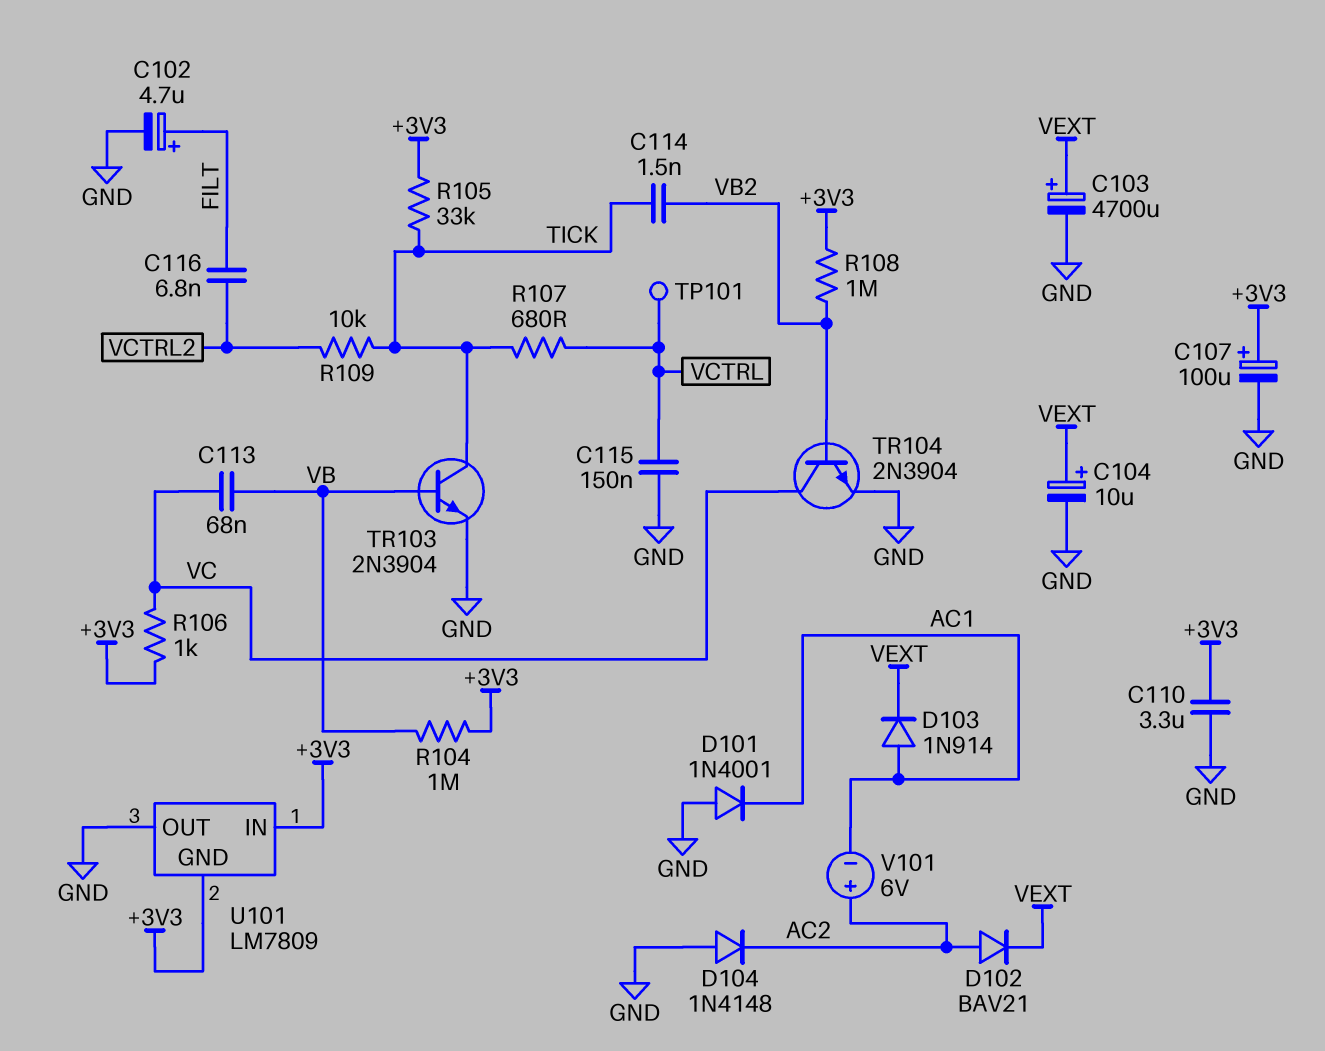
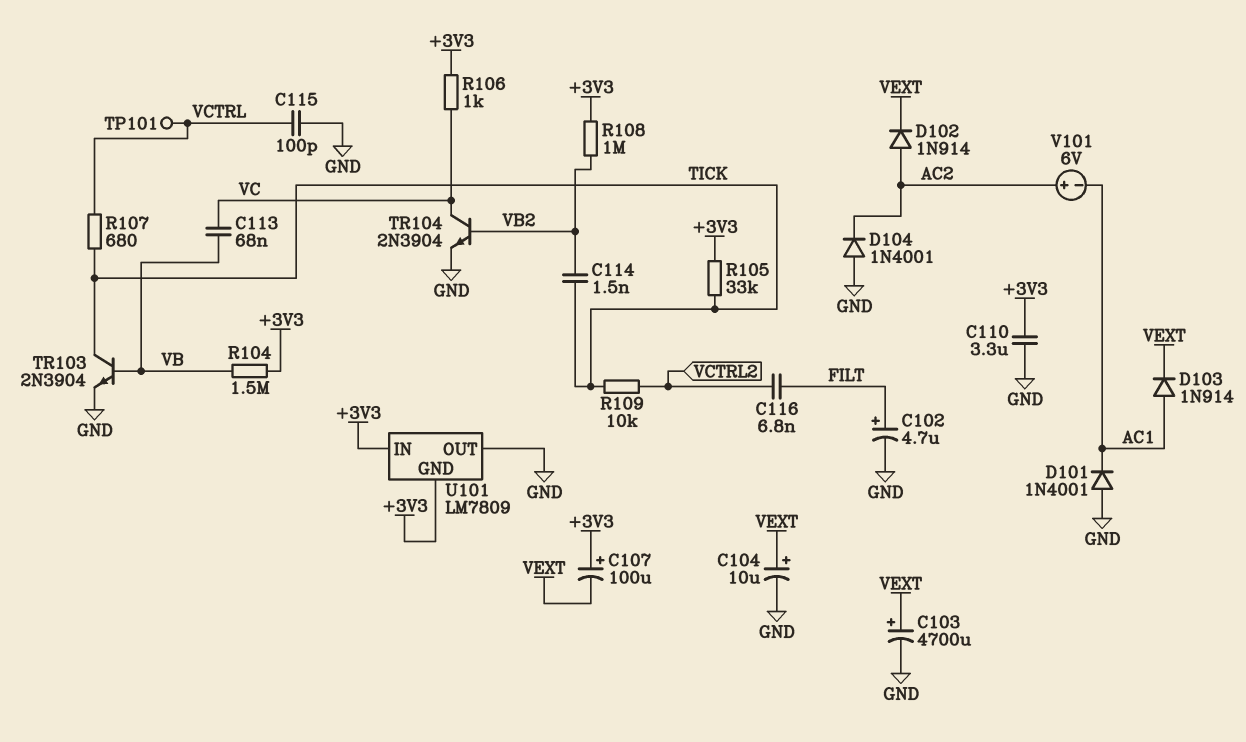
C107: 100uF (plus +3V3, minus GND) -> 100uF (plus +3V3, minus VEXT)
C115: 150nF (GND, VCTRL) -> 100pF (GND, VCTRL)
D102: diode BAV21 (A AC2, K VEXT) -> diode 1N914 (A AC2, K VEXT)
D104: diode 1N4148 (A GND, K AC2) -> diode 1N4001 (A GND, K AC2)
R104: 1M (+3V3, VB) -> 1.5M (+3V3, VB)

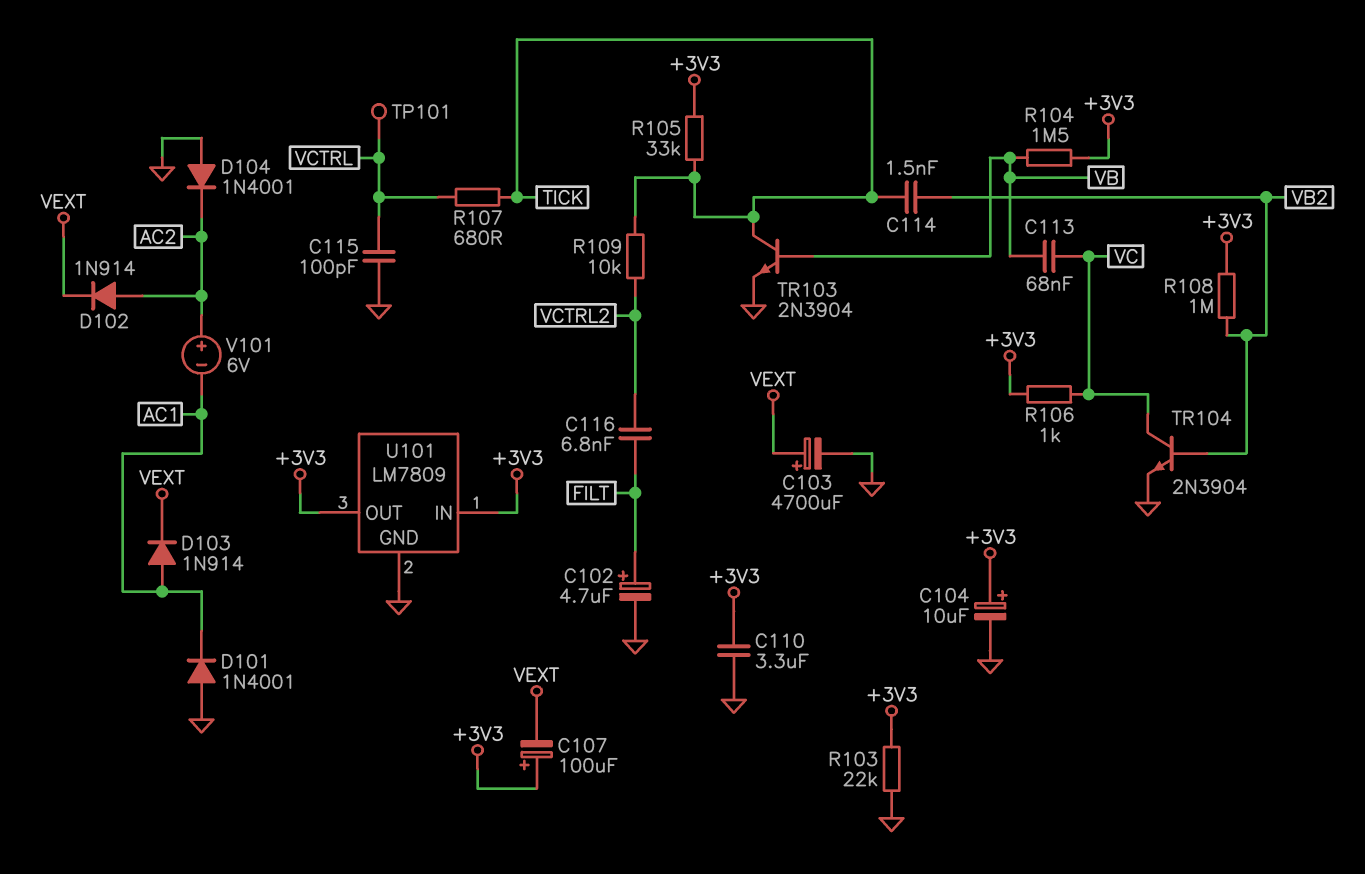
C104: 10uF (plus VEXT, minus GND) -> 10uF (plus +3V3, minus GND)
R103: none -> 22k (+3V3, GND)
U101 pin GND: +3V3 -> GND
U101 pin OUT: GND -> +3V3

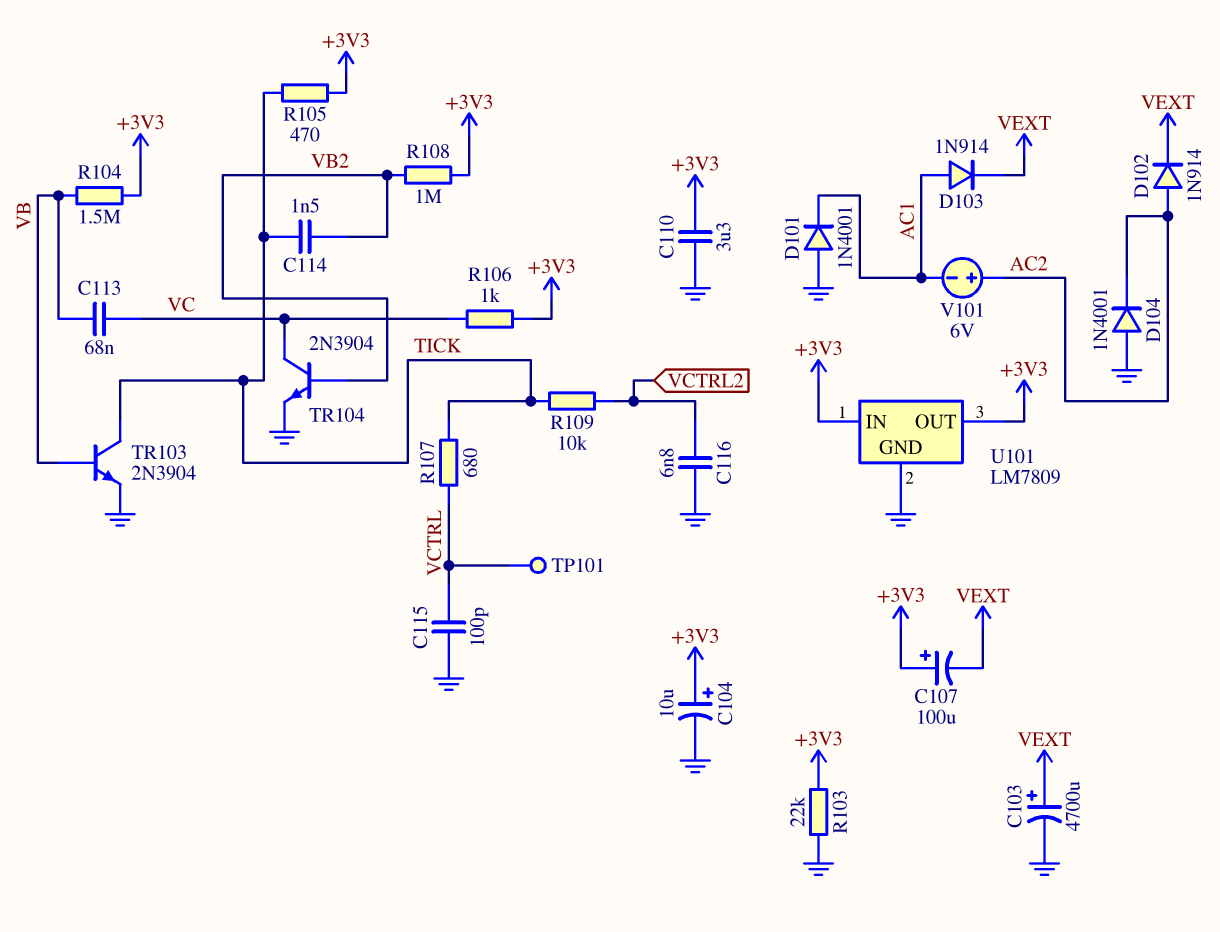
C102: 4.7uF (plus FILT, minus GND) -> none
C116: 6.8nF (FILT, VCTRL2) -> 6.8nF (GND, VCTRL2)
R105: 33k (+3V3, TICK) -> 470 (+3V3, TICK)

